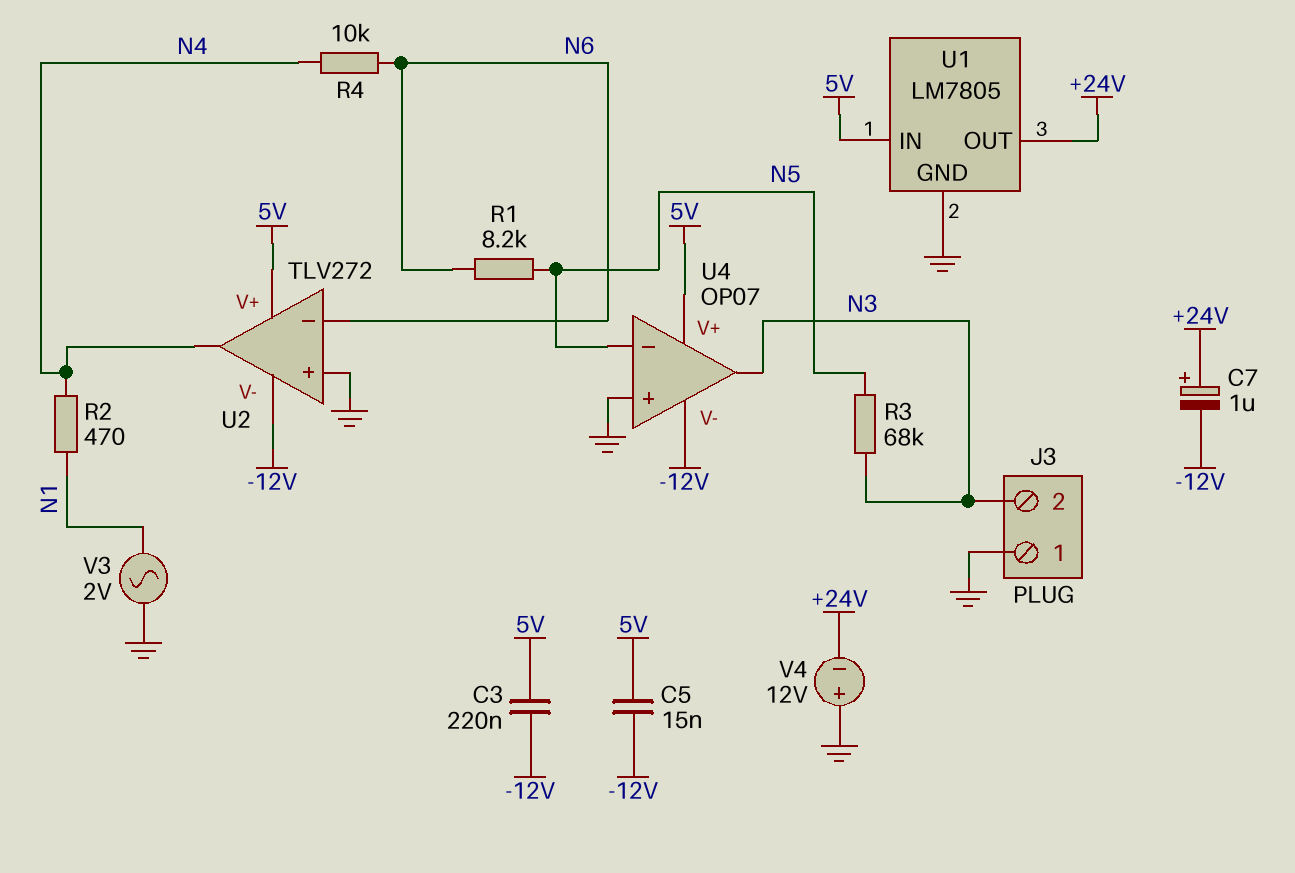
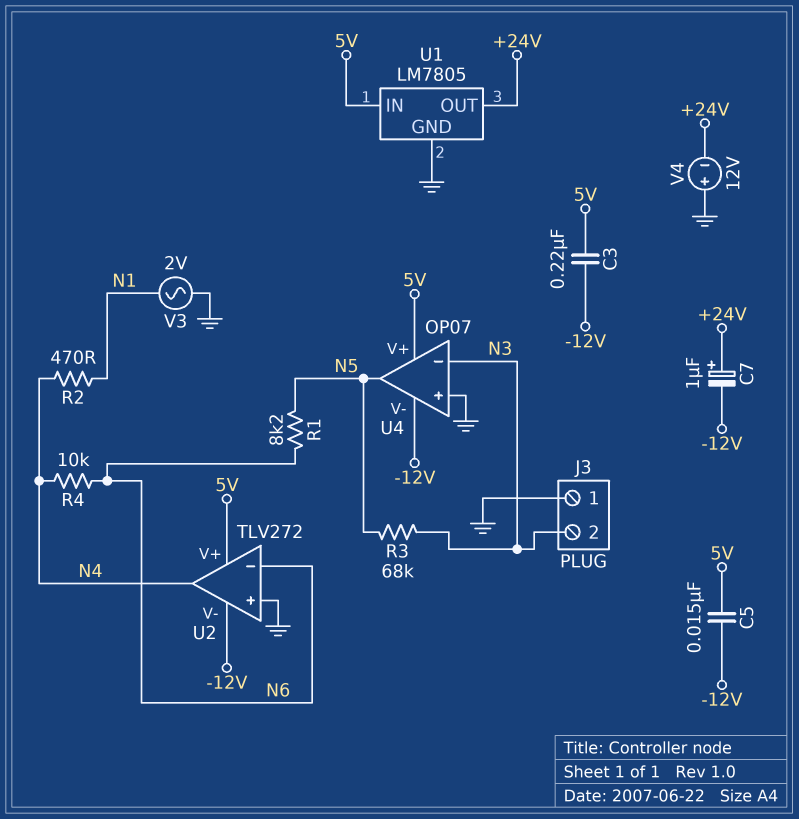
U4 pin in-: N5 -> N3
U4 pin out: N3 -> N5

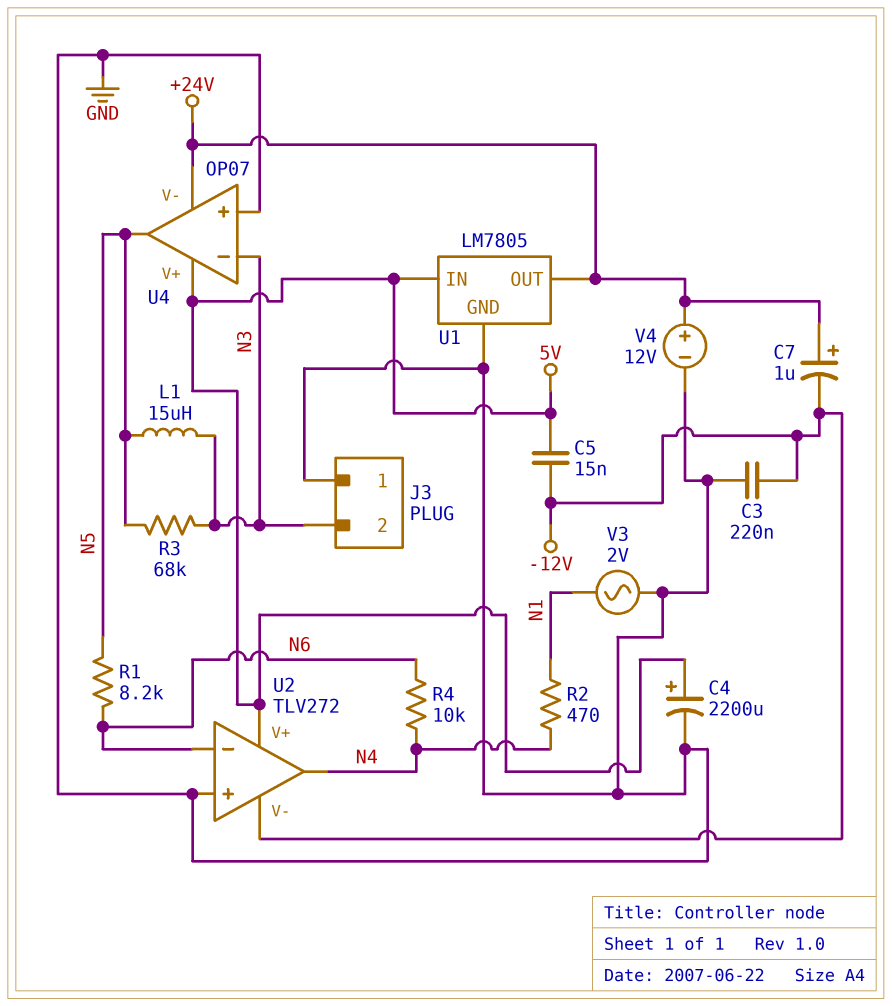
C3: 220nF (-12V, 5V) -> 220nF (-12V, GND)
C4: none -> 2200uF (plus 5V, minus GND)
L1: none -> 15uH (N3, N5)
U4 pin V-: -12V -> +24V
V4: 12V (plus GND, minus +24V) -> 12V (plus +24V, minus GND)

